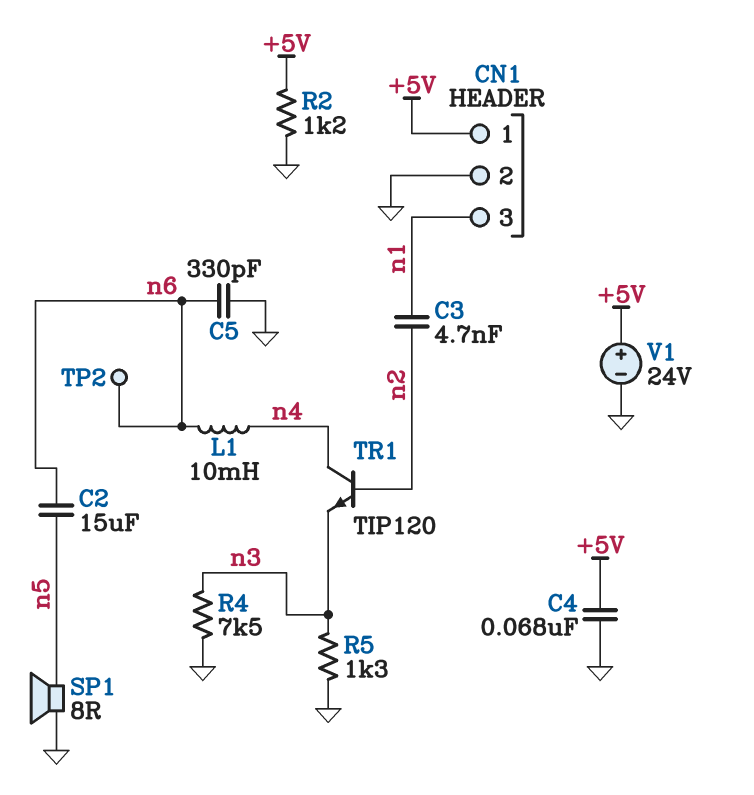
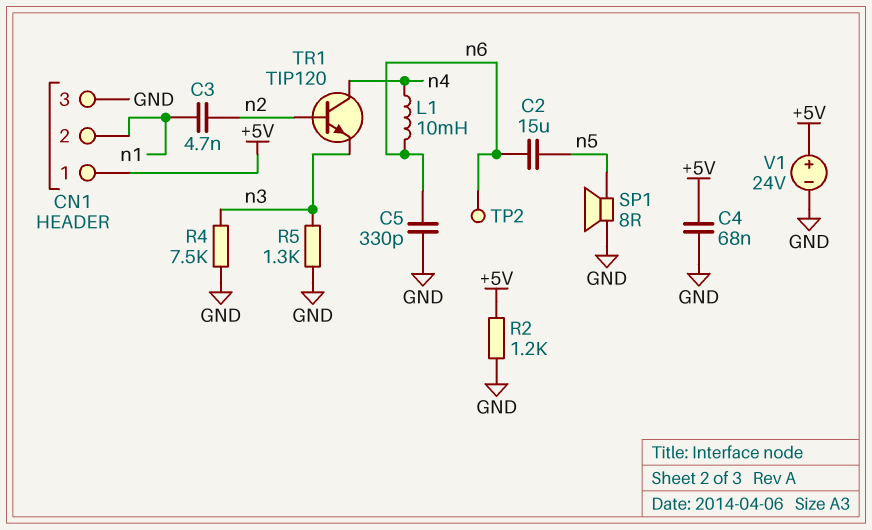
CN1 pin 2: GND -> n1
CN1 pin 3: n1 -> GND

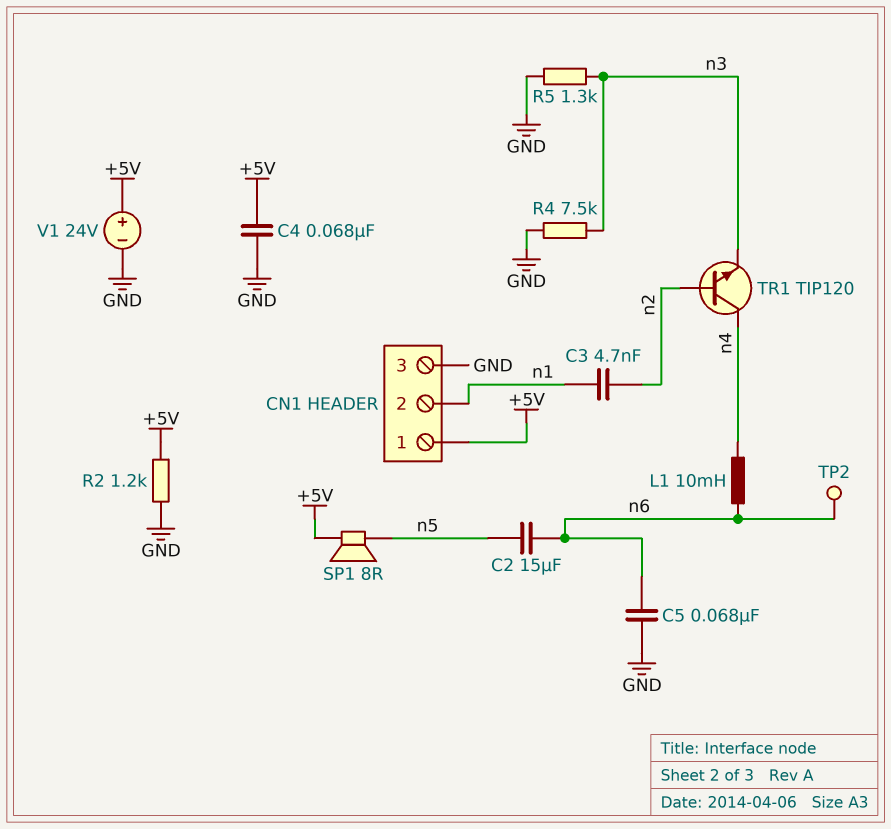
C5: 330pF (GND, n6) -> 68nF (GND, n6)
SP1: speaker 8R (GND, n5) -> speaker 8R (+5V, n5)

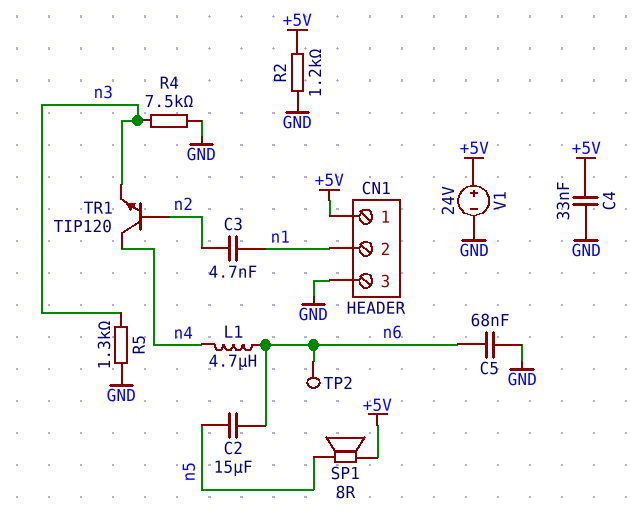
C4: 68nF (+5V, GND) -> 33nF (+5V, GND)
L1: 10mH (n4, n6) -> 4.7uH (n4, n6)

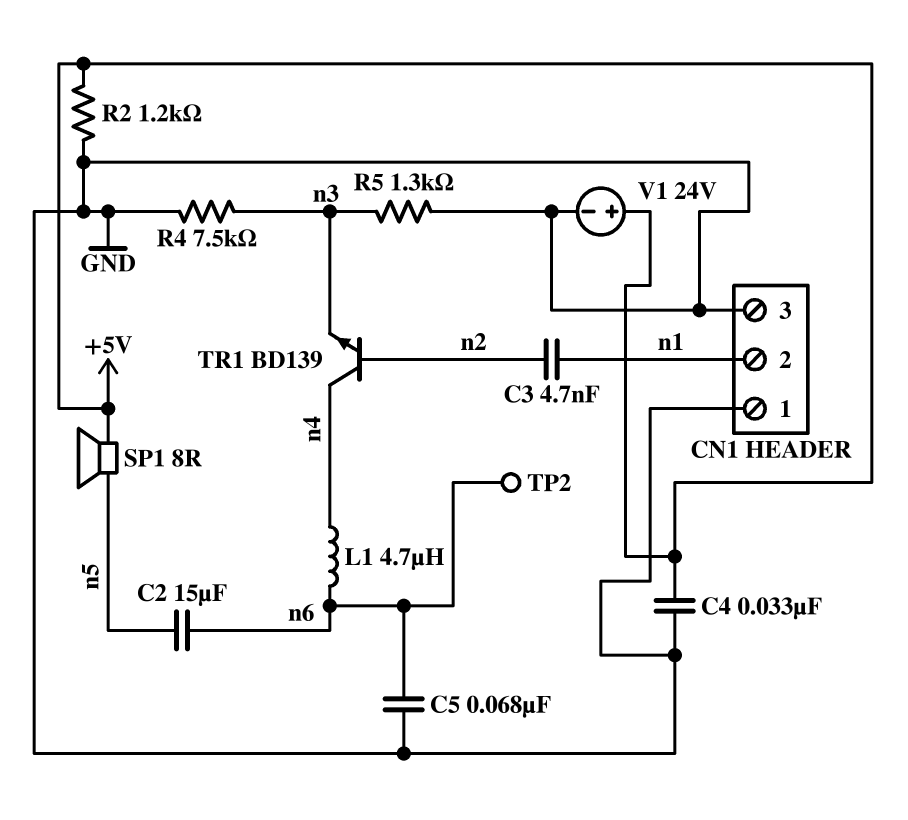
CN1 pin 1: +5V -> GND
TR1: NPN TIP120 (B n2, C n4, E n3) -> NPN BD139 (B n2, C n4, E n3)

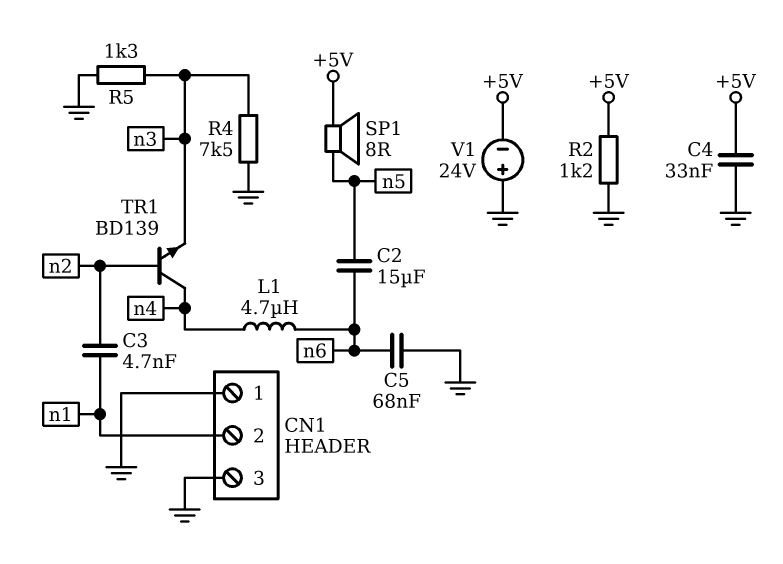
TP2: test point (n6) -> none
V1: 24V (plus +5V, minus GND) -> 24V (plus GND, minus +5V)

